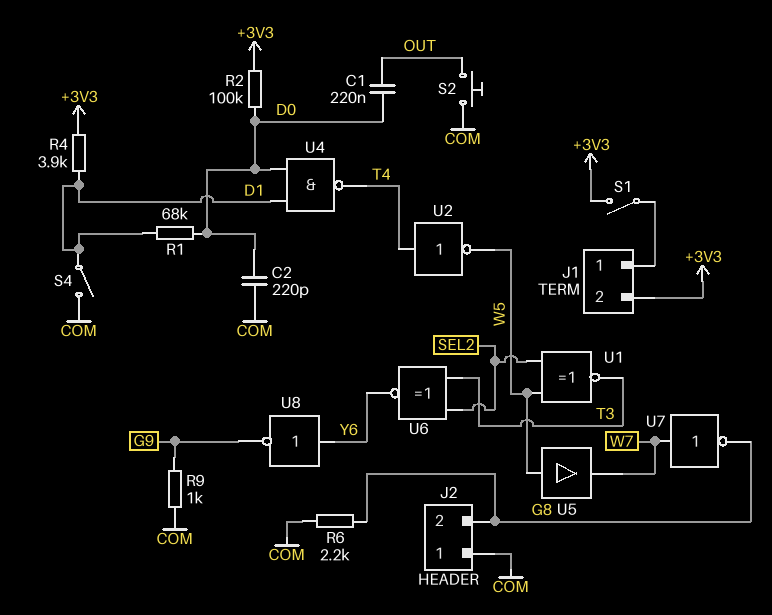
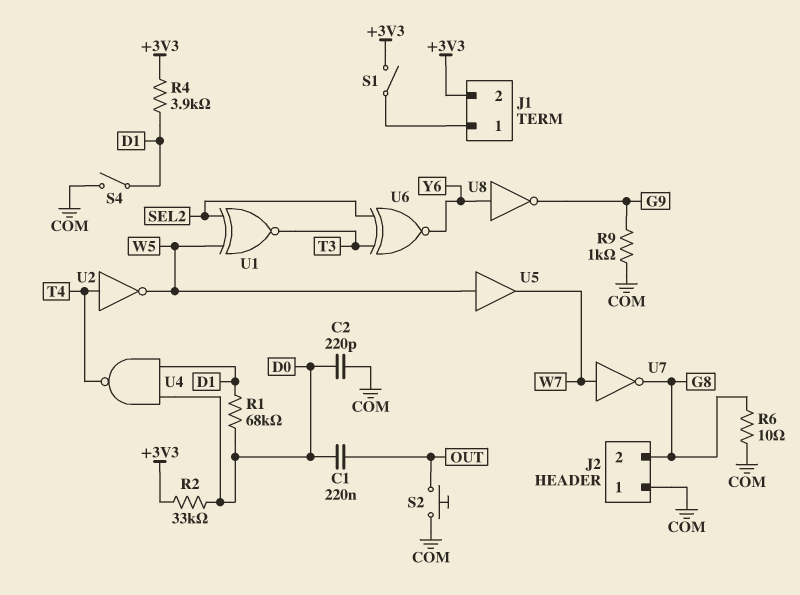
R2: 100k (+3V3, D0) -> 33k (+3V3, D0)
R6: 2.2k (COM, G8) -> 10 (COM, G8)

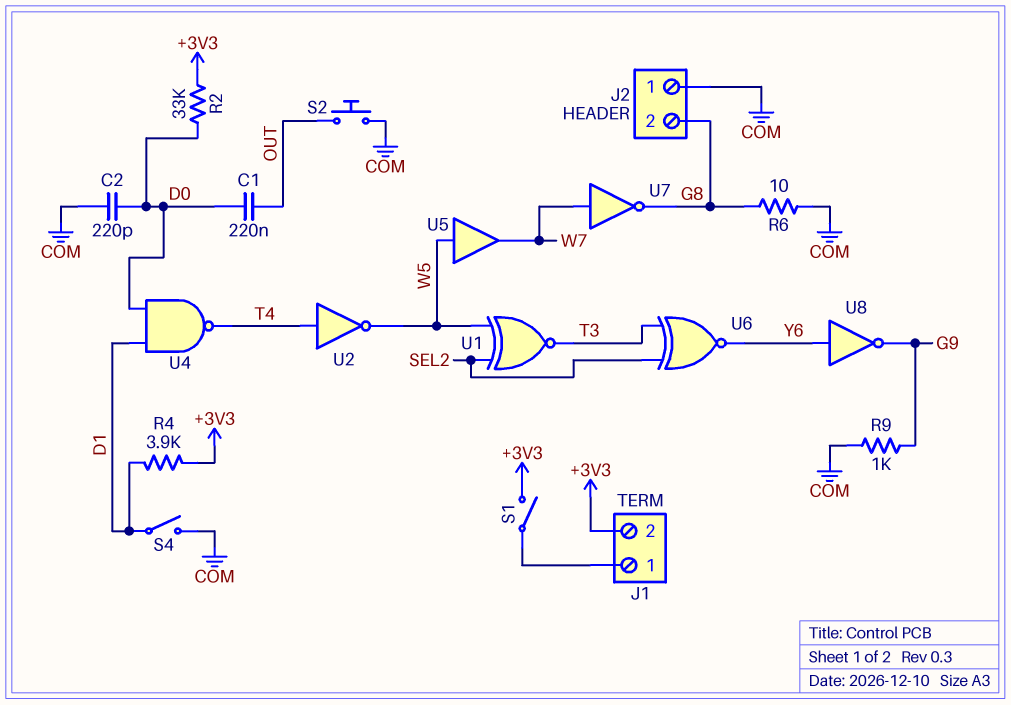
R1: 68k (D0, D1) -> none

